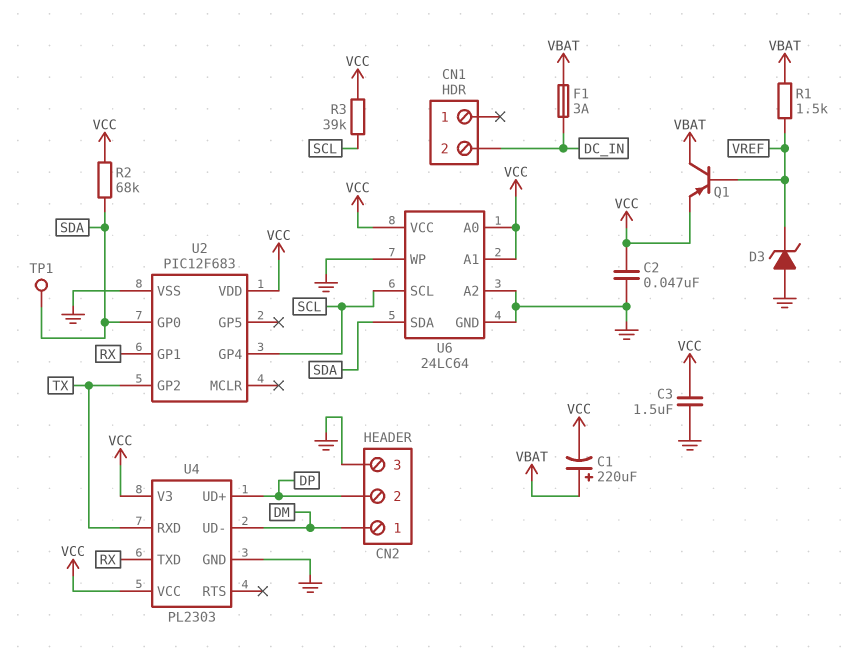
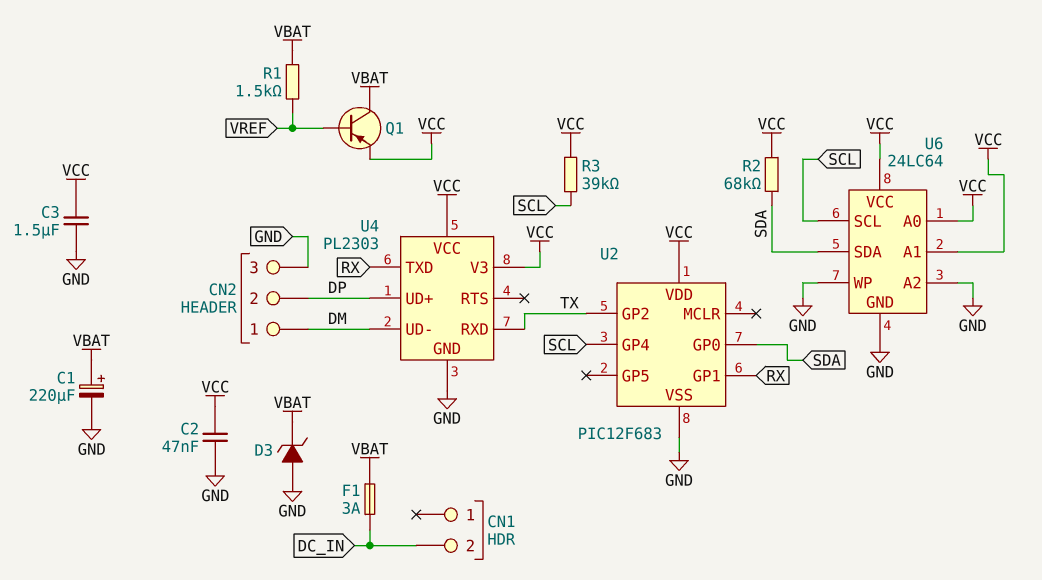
C1: 220uF (plus VBAT, minus VCC) -> 220uF (plus VBAT, minus GND)
D3: zener (A GND, K VREF) -> zener (A GND, K VBAT)
TP1: test point (SDA) -> none

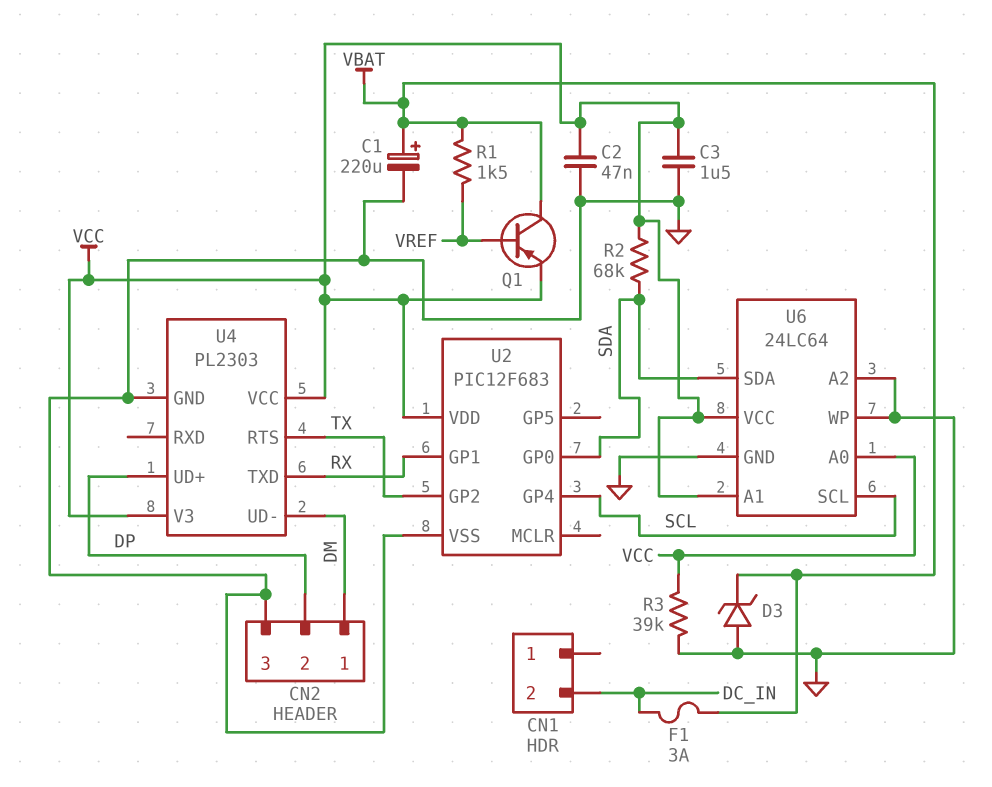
R3: 39k (SCL, VCC) -> 39k (GND, VCC)
U4 pin RTS: none -> TX
U4 pin RXD: TX -> none

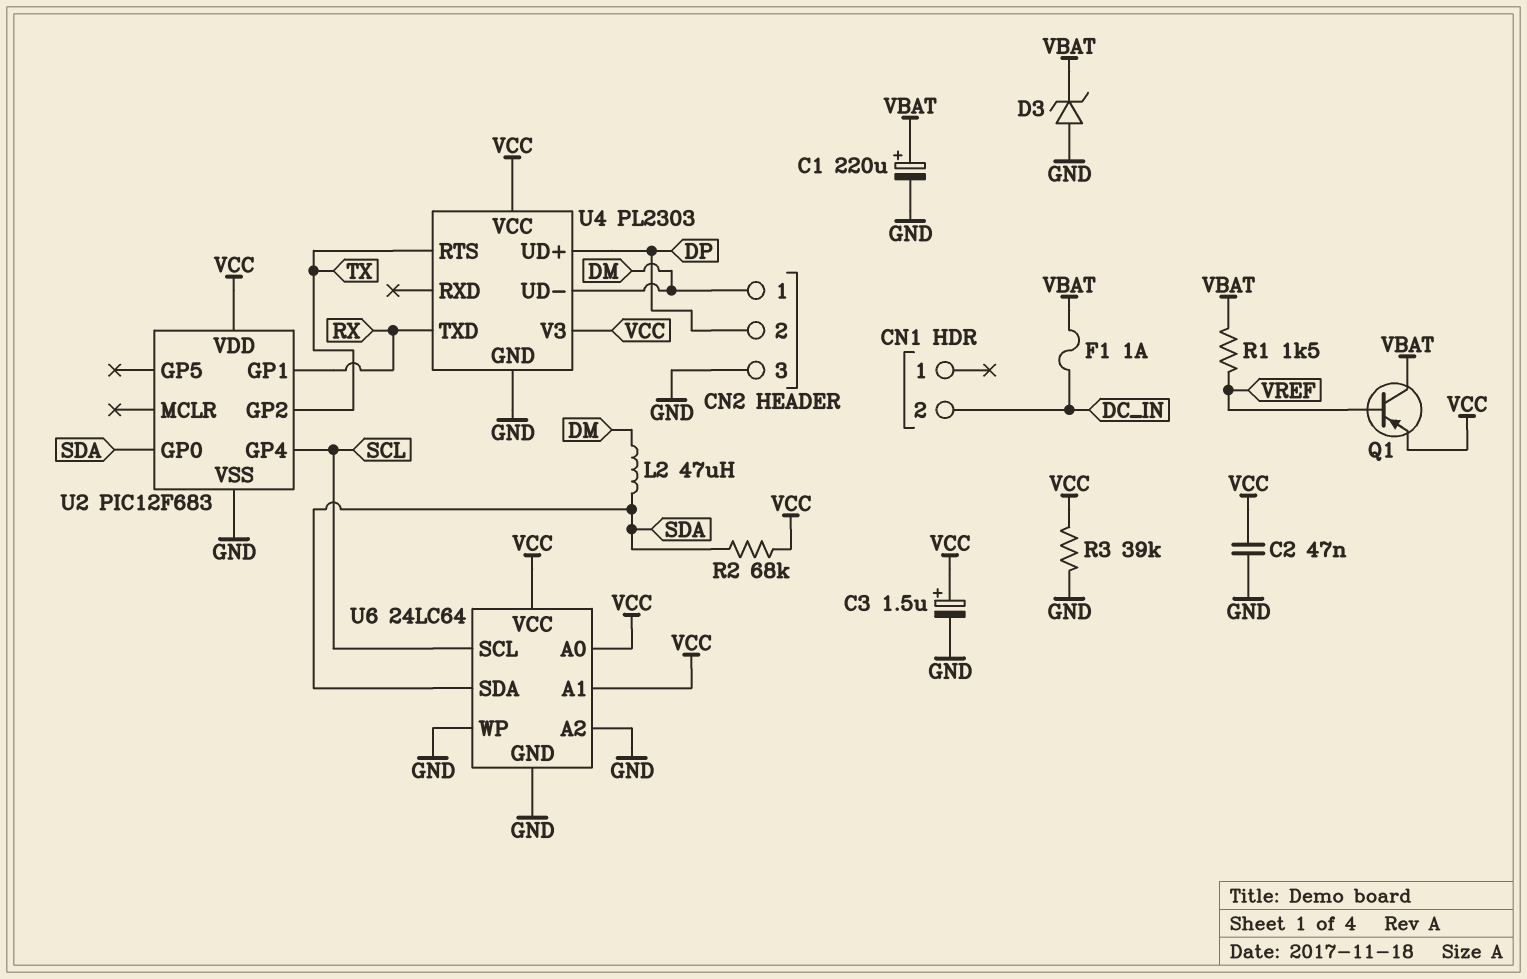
C3: 1.5uF (GND, VCC) -> 1.5uF (plus VCC, minus GND)
F1: 3A (DC_IN, VBAT) -> 1A (DC_IN, VBAT)
L2: none -> 47uH (DM, SDA)

